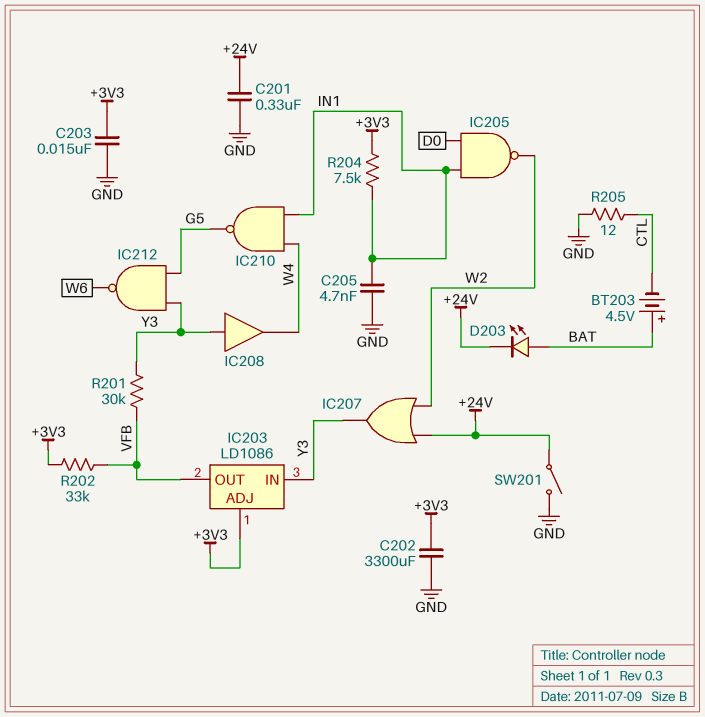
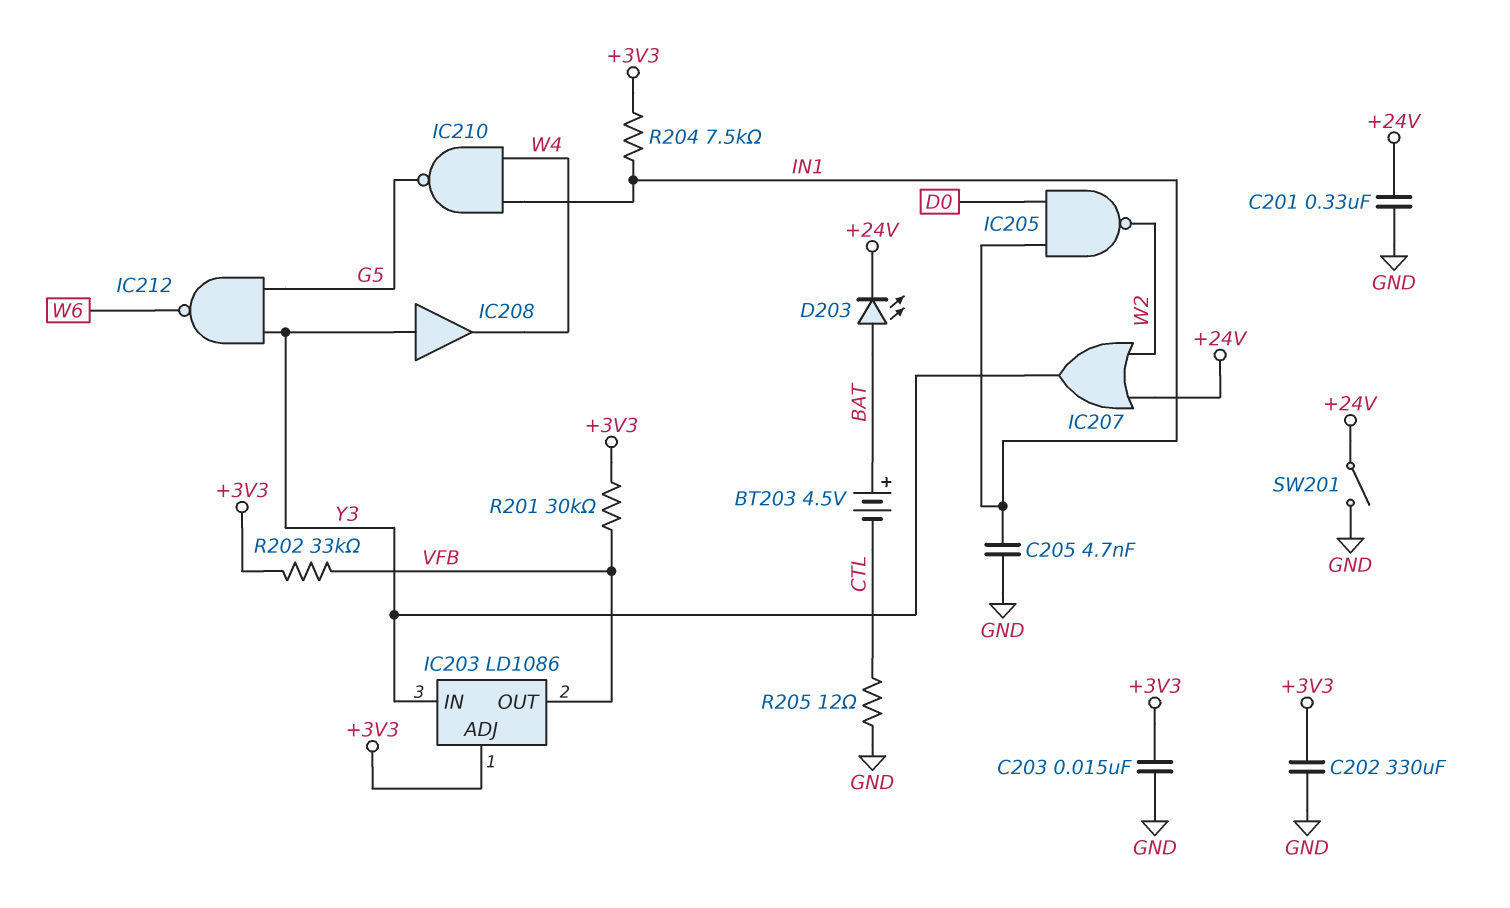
C202: 3300uF (+3V3, GND) -> 330uF (+3V3, GND)
R201: 30k (VFB, Y3) -> 30k (+3V3, VFB)

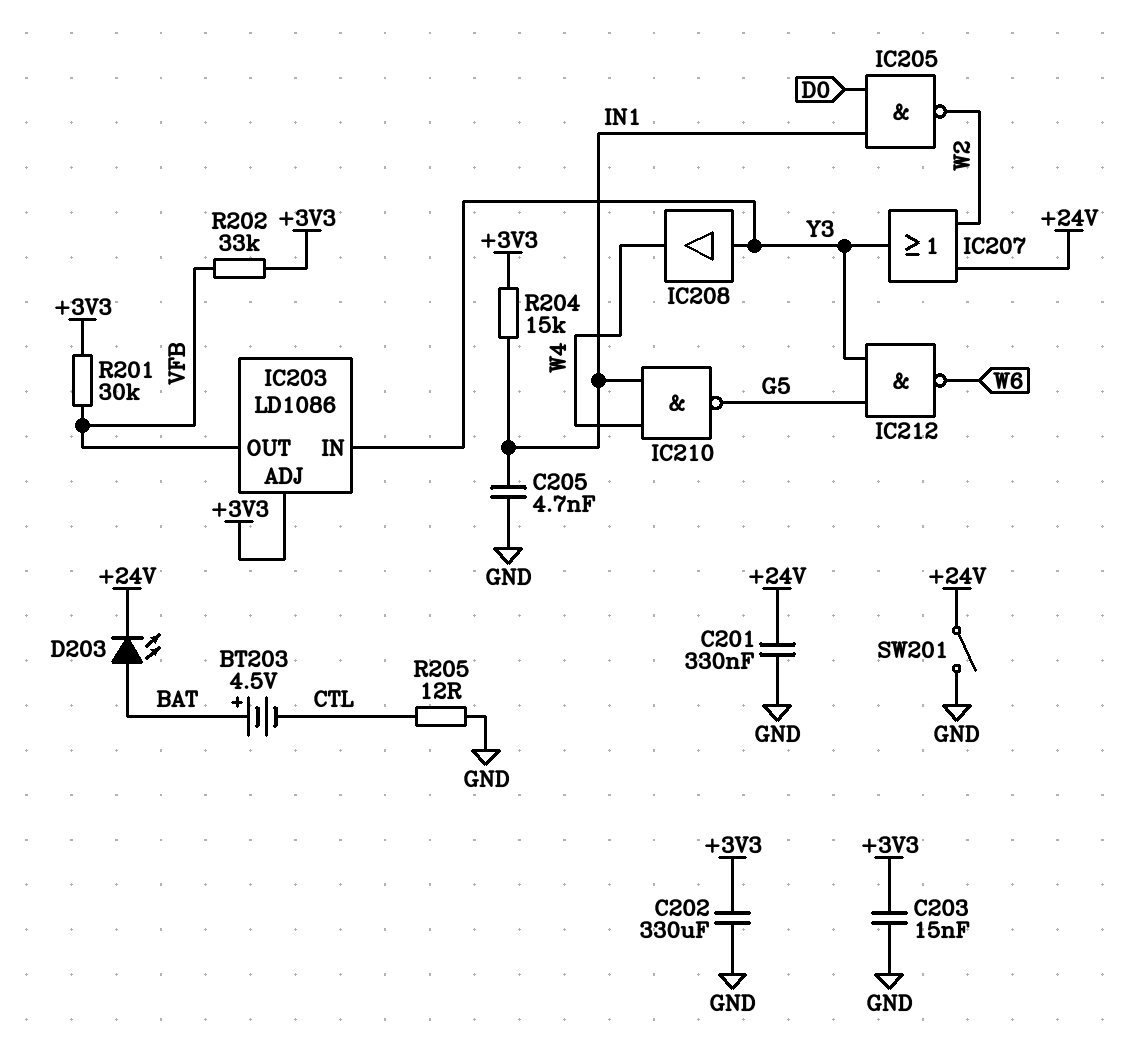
R204: 7.5k (+3V3, IN1) -> 15k (+3V3, IN1)

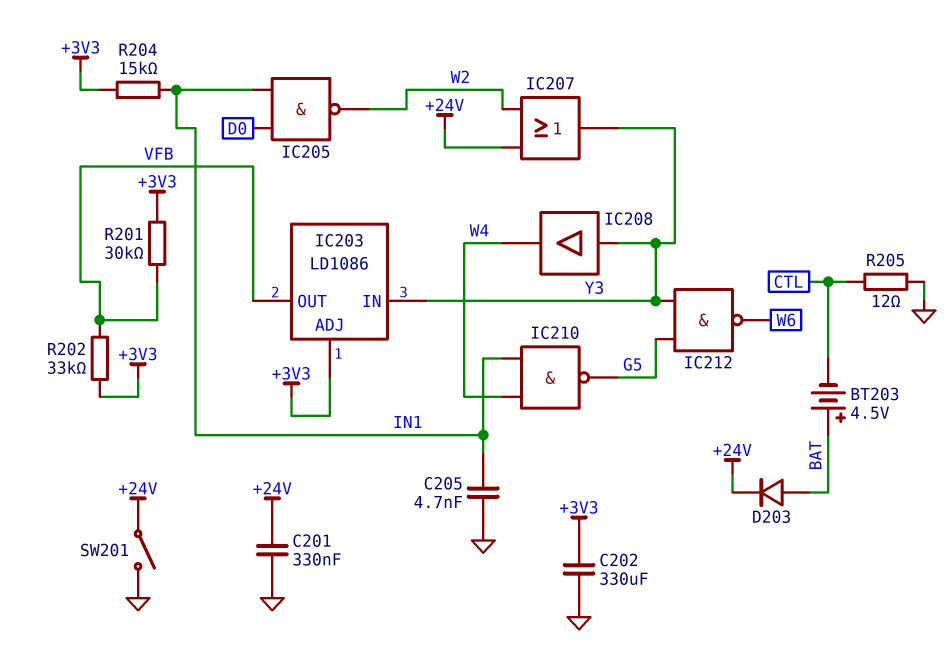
C203: 15nF (+3V3, GND) -> none
D203: LED (A BAT, K +24V) -> diode (A BAT, K +24V)

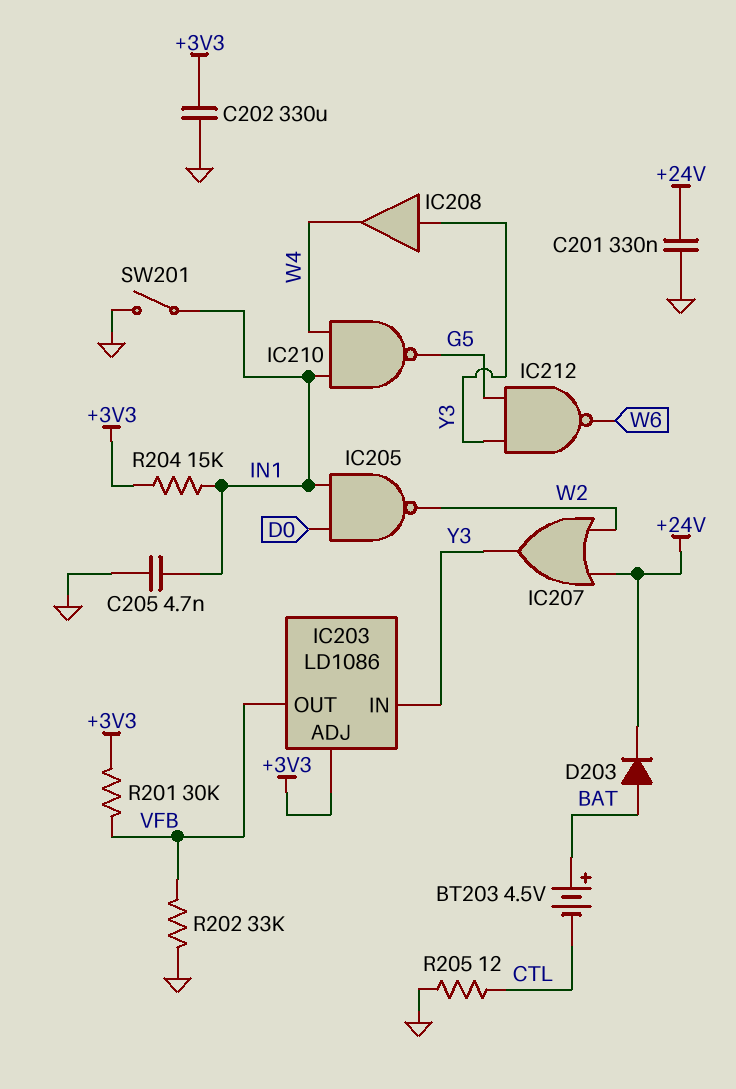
R202: 33k (+3V3, VFB) -> 33k (GND, VFB)
SW201: switch (+24V, GND) -> switch (GND, IN1)

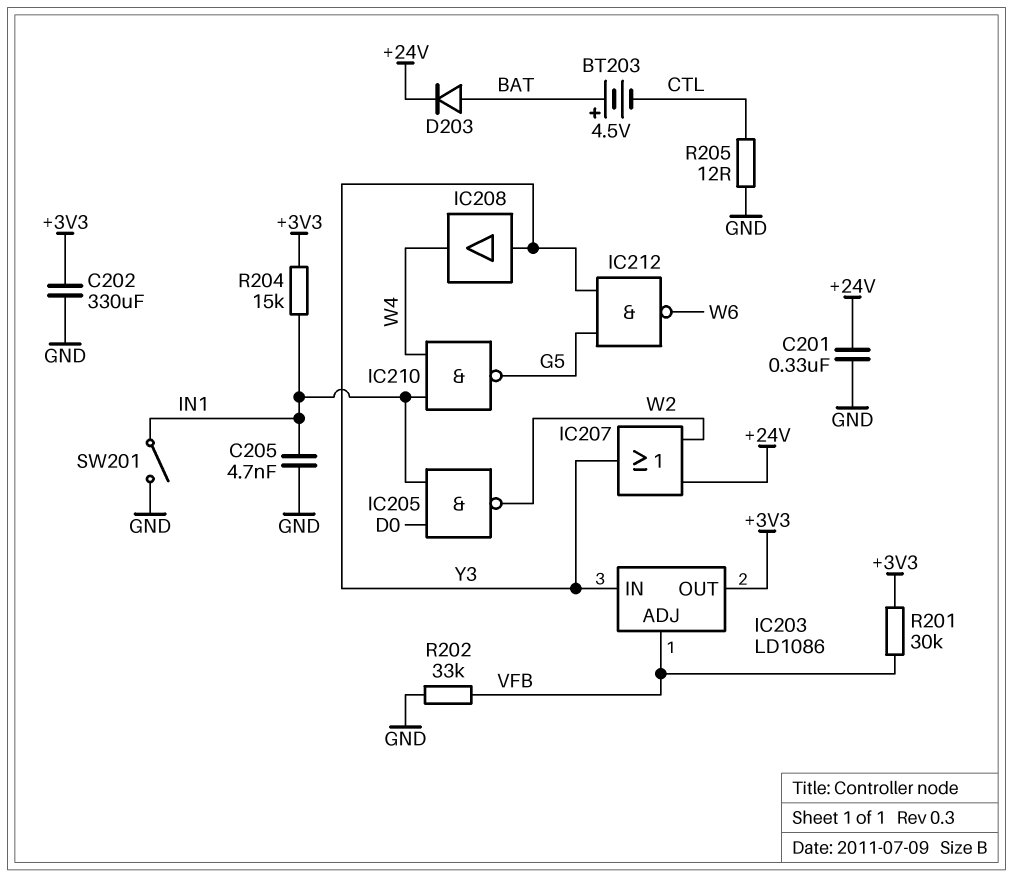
IC203 pin ADJ: +3V3 -> VFB
IC203 pin OUT: VFB -> +3V3

